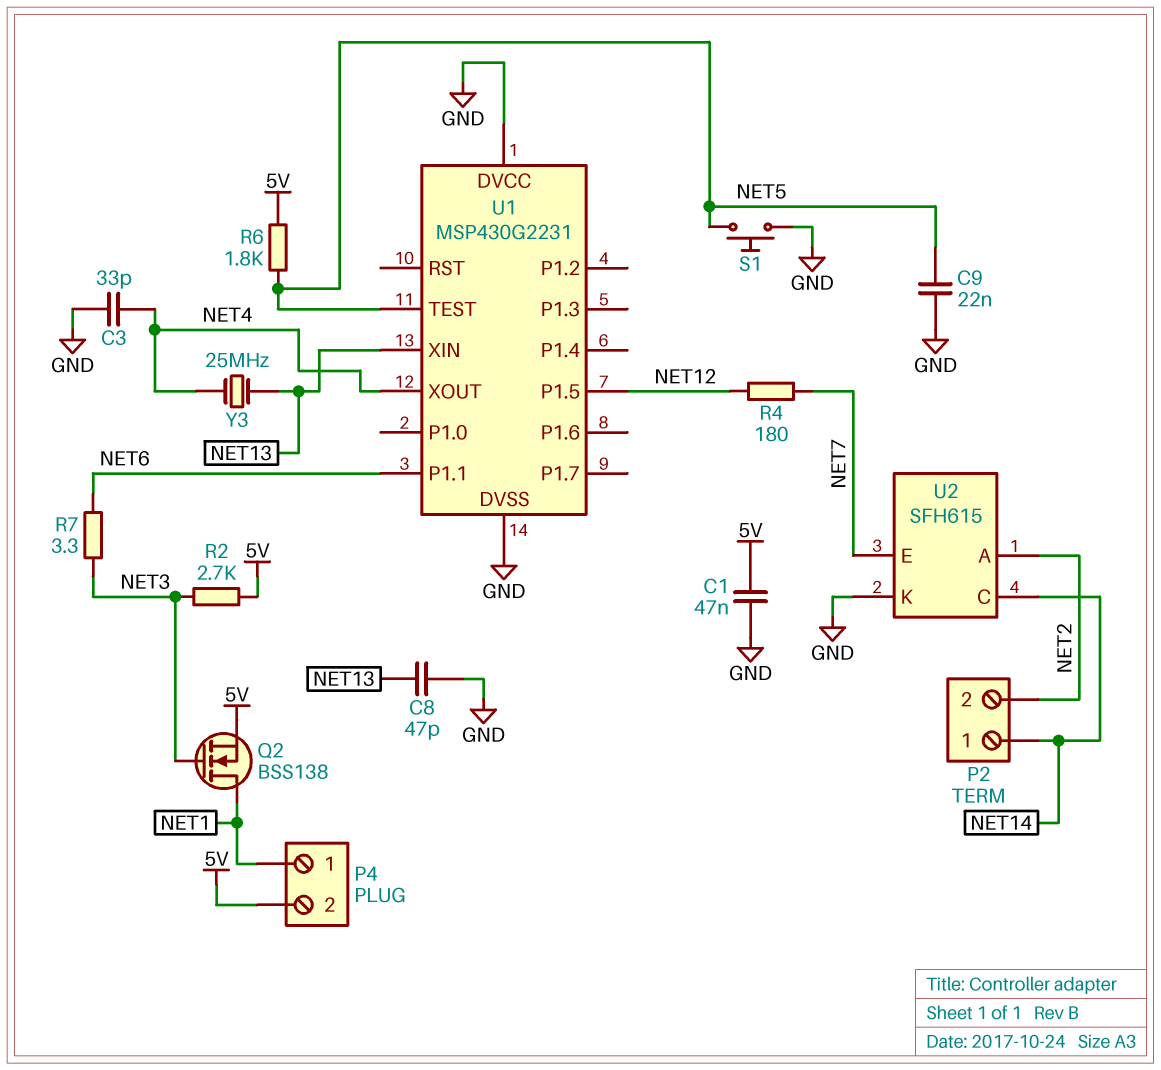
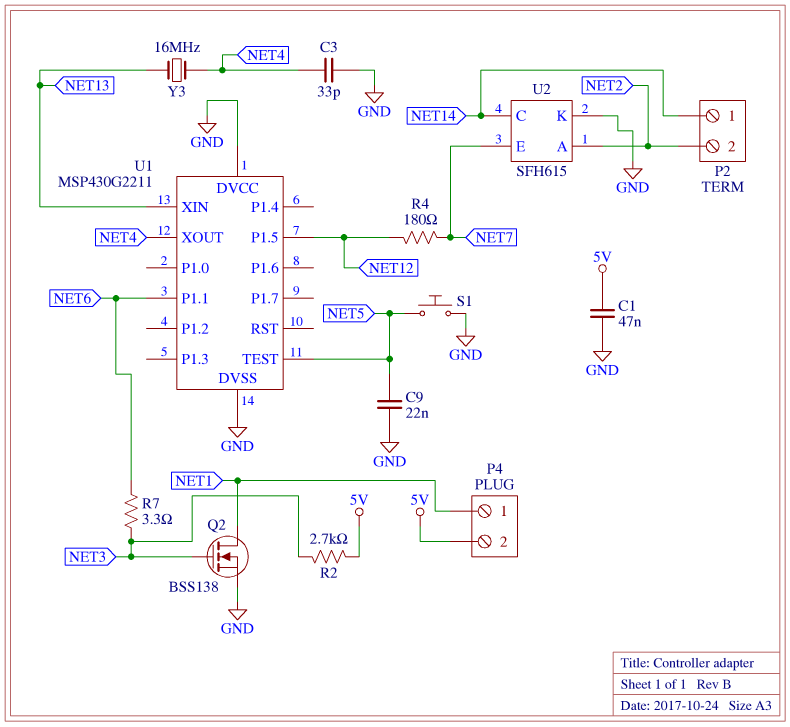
C8: 47pF (GND, NET13) -> none
Q2: NMOS BSS138 (G NET3, D NET1, S 5V) -> NMOS BSS138 (G NET3, D NET1, S GND)
R6: 1.8k (5V, NET5) -> none
U1: MSP430G2231 -> MSP430G2211
Y3: 25MHz (NET4, NET13) -> 16MHz (NET4, NET13)

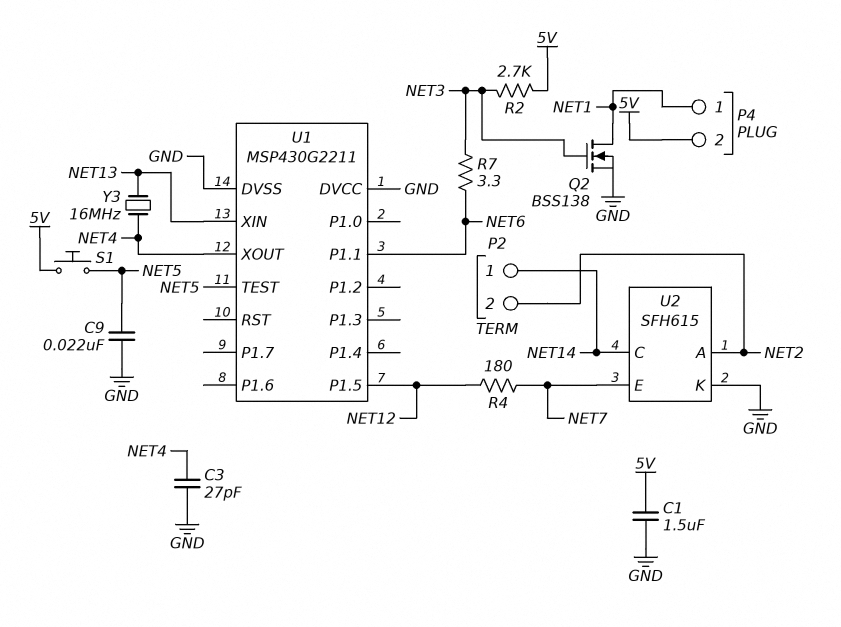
C1: 47nF (5V, GND) -> 1.5uF (5V, GND)
C3: 33pF (GND, NET4) -> 27pF (GND, NET4)
S1: button (GND, NET5) -> button (5V, NET5)

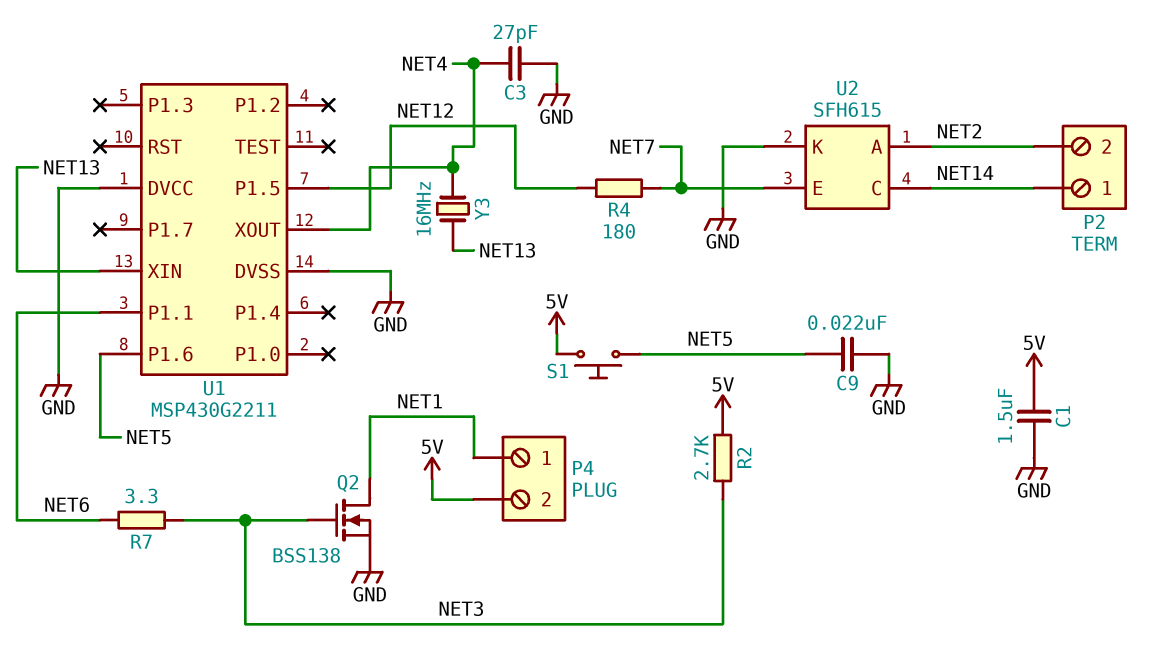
U1 pin P1.6: none -> NET5
U1 pin TEST: NET5 -> none

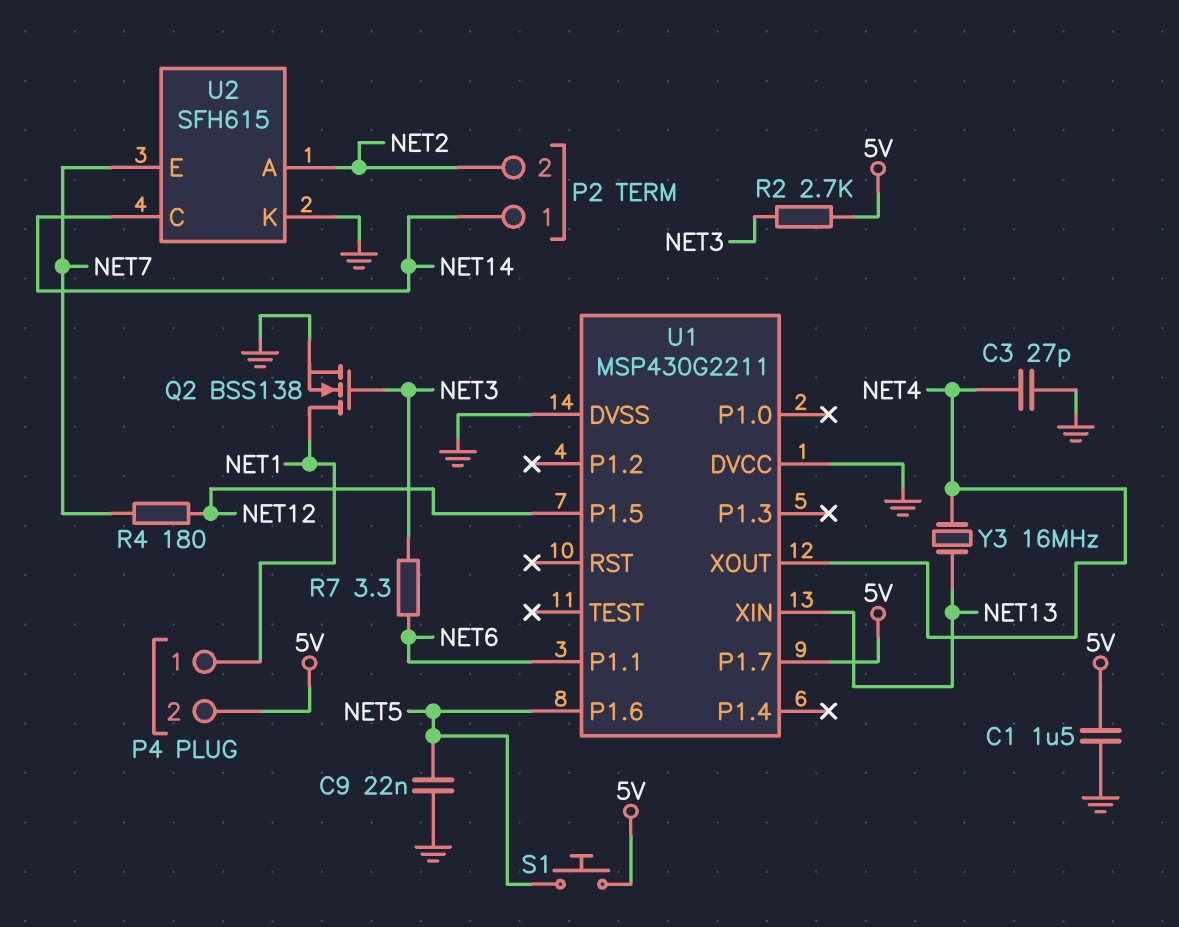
U1 pin P1.7: none -> 5V

